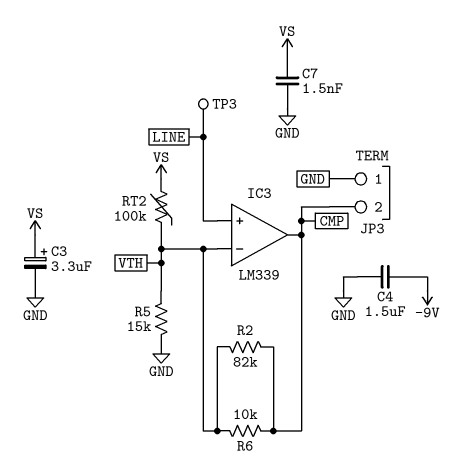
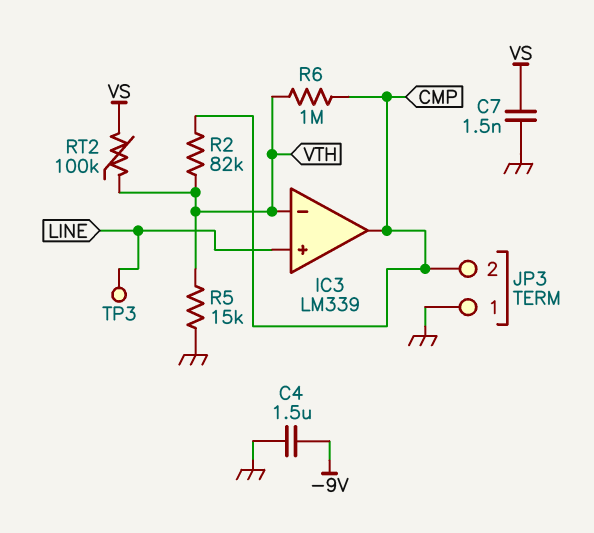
C3: 3.3uF (plus VS, minus GND) -> none
R6: 10k (CMP, VTH) -> 1M (CMP, VTH)

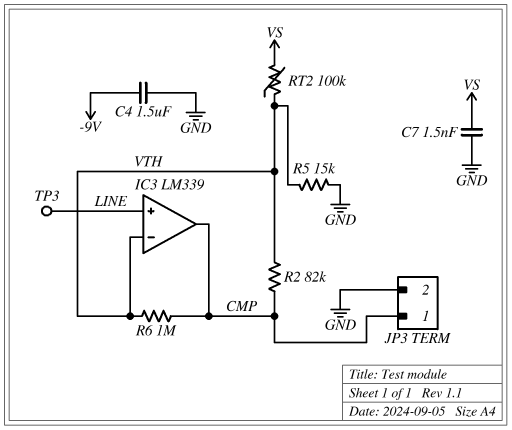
JP3 pin 1: GND -> CMP
JP3 pin 2: CMP -> GND

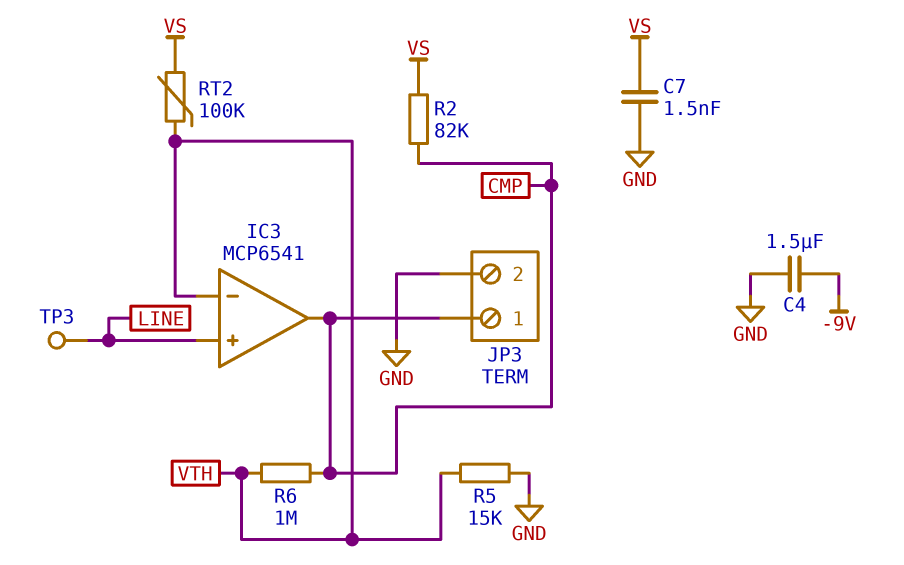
IC3: LM339 -> MCP6541
R2: 82k (CMP, VTH) -> 82k (CMP, VS)

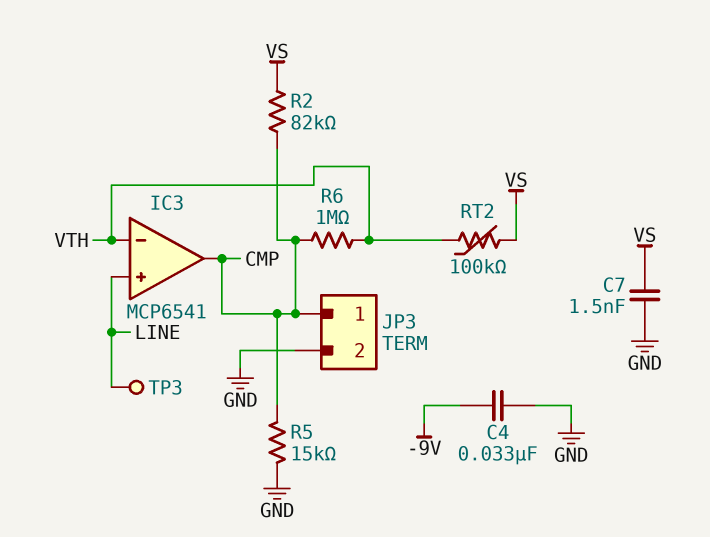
C4: 1.5uF (-9V, GND) -> 33nF (-9V, GND)
R5: 15k (GND, VTH) -> 15k (CMP, GND)

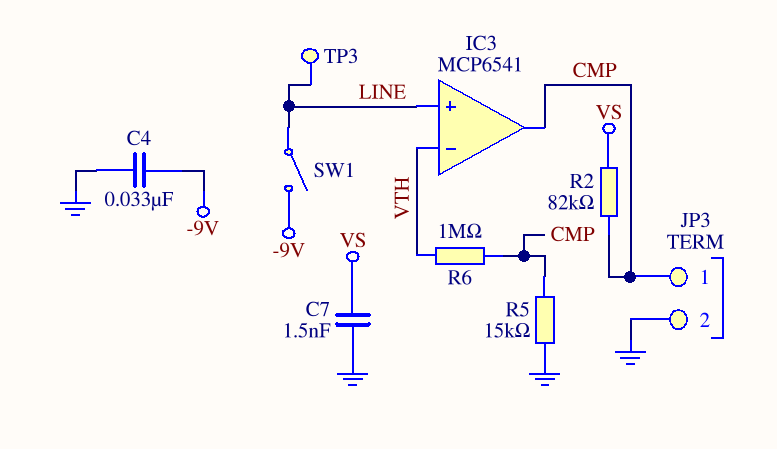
RT2: 100k (VS, VTH) -> none
SW1: none -> switch (-9V, LINE)

